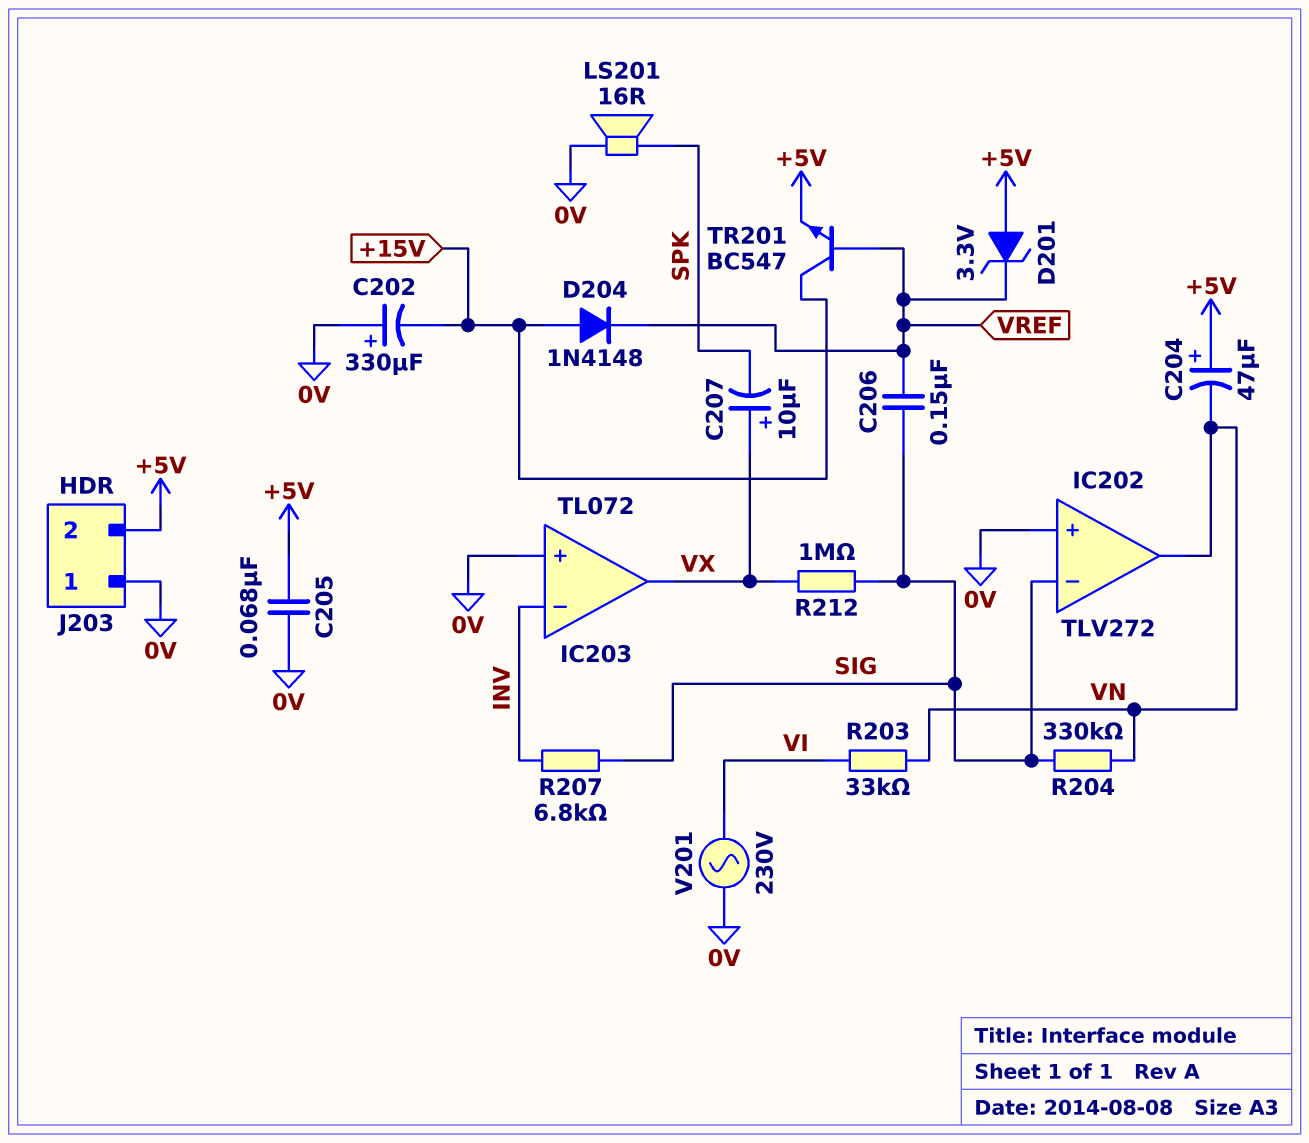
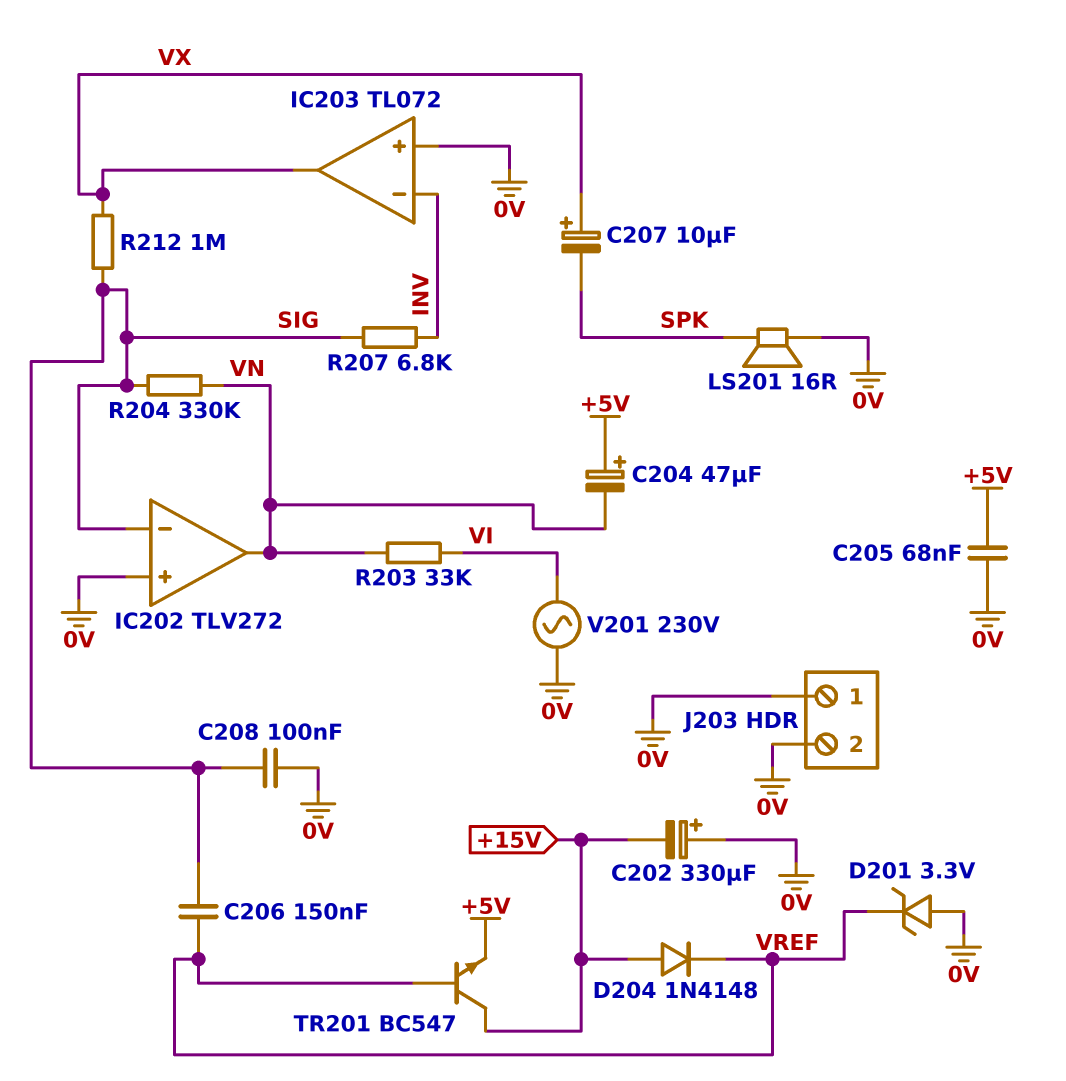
C208: none -> 100nF (0V, SIG)
D201: zener 3.3V (A +5V, K VREF) -> zener 3.3V (A 0V, K VREF)
J203 pin 2: +5V -> 0V

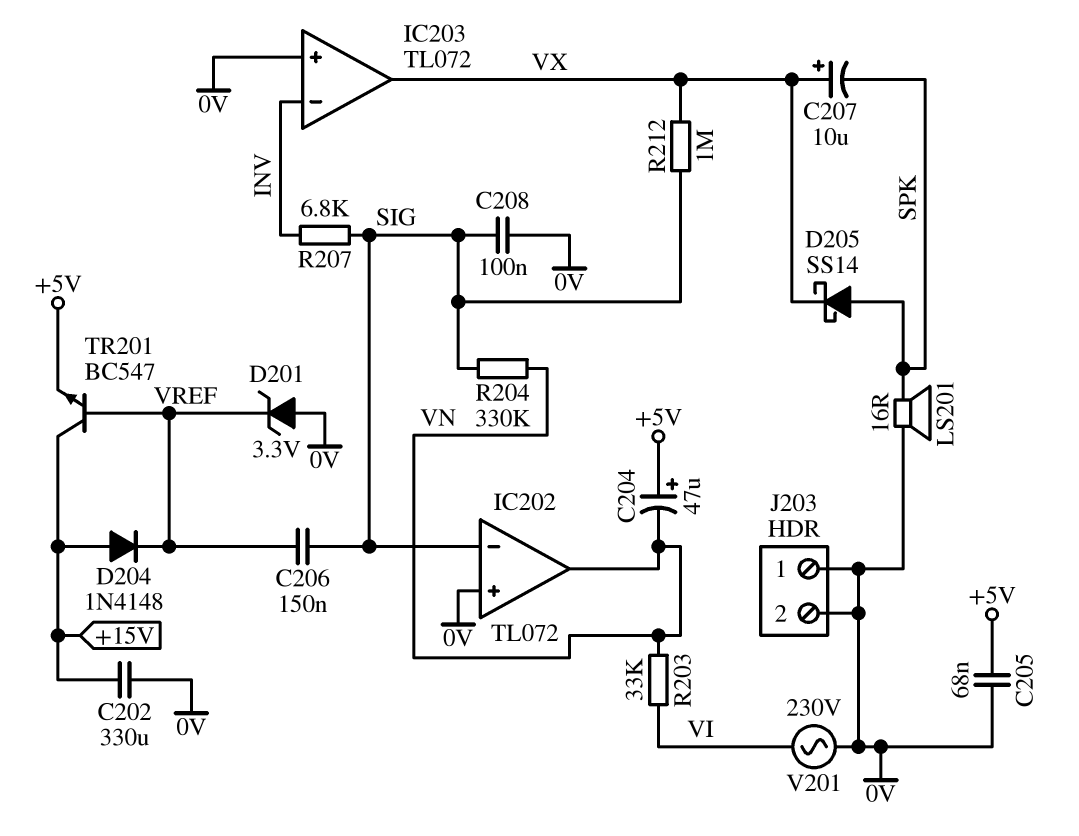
C202: 330uF (plus 0V, minus +15V) -> 330uF (+15V, 0V)
D205: none -> schottky SS14 (A SPK, K VX)
IC202: TLV272 -> TL072

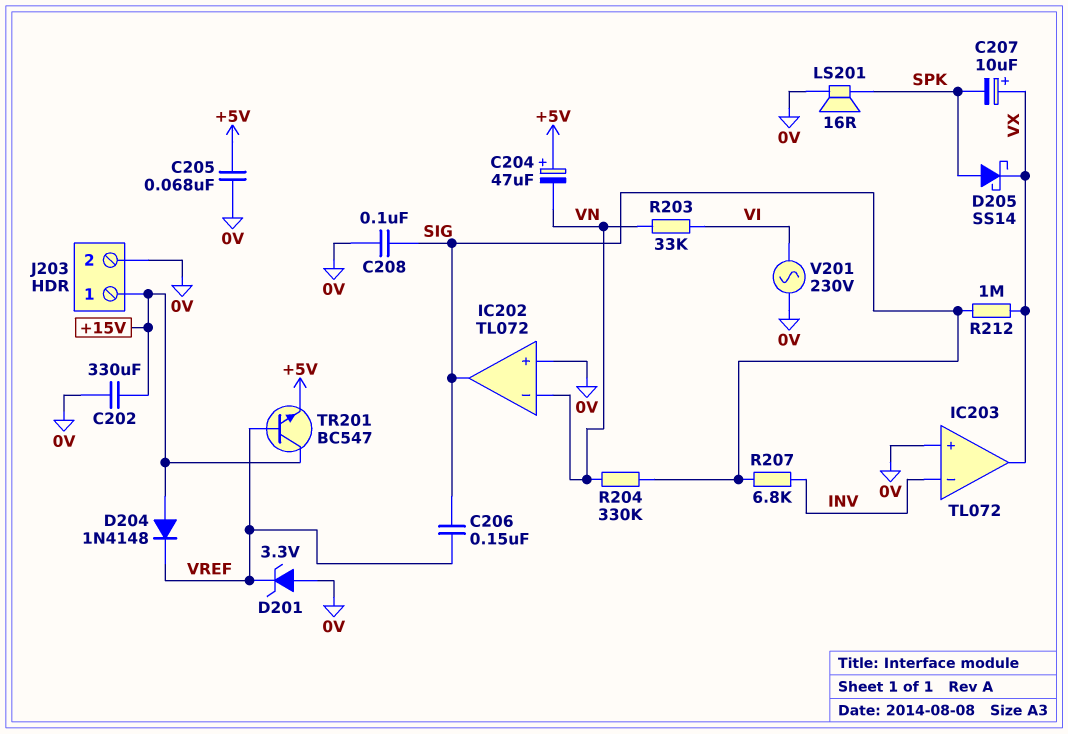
IC202 pin in-: SIG -> VN
IC202 pin out: VN -> SIG
J203 pin 1: 0V -> +15V

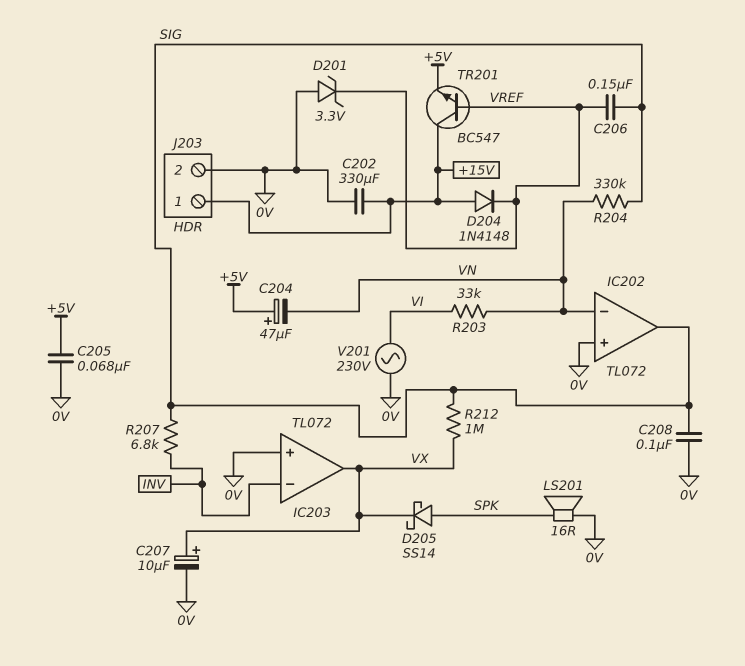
C207: 10uF (plus VX, minus SPK) -> 10uF (plus VX, minus 0V)

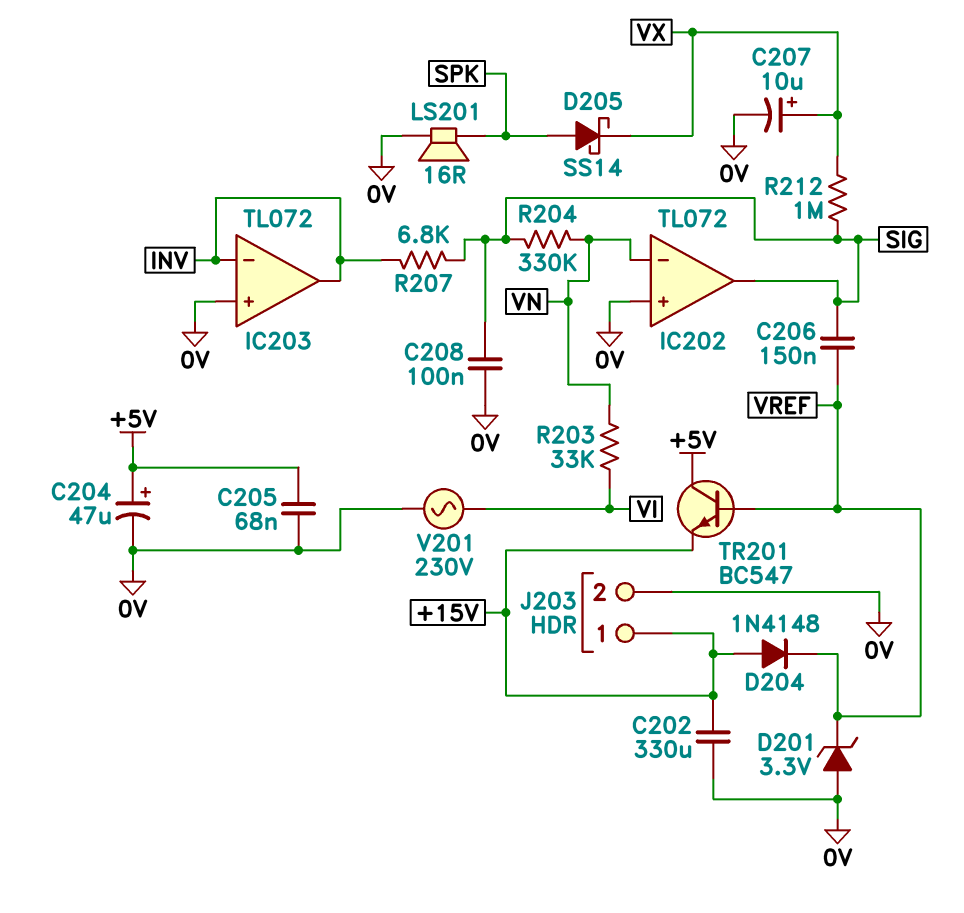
C204: 47uF (plus +5V, minus VN) -> 47uF (plus +5V, minus 0V)
IC203 pin out: VX -> INV
TR201: NPN BC547 (B VREF, C +15V, E +5V) -> NPN BC547 (B VREF, C +5V, E +15V)

